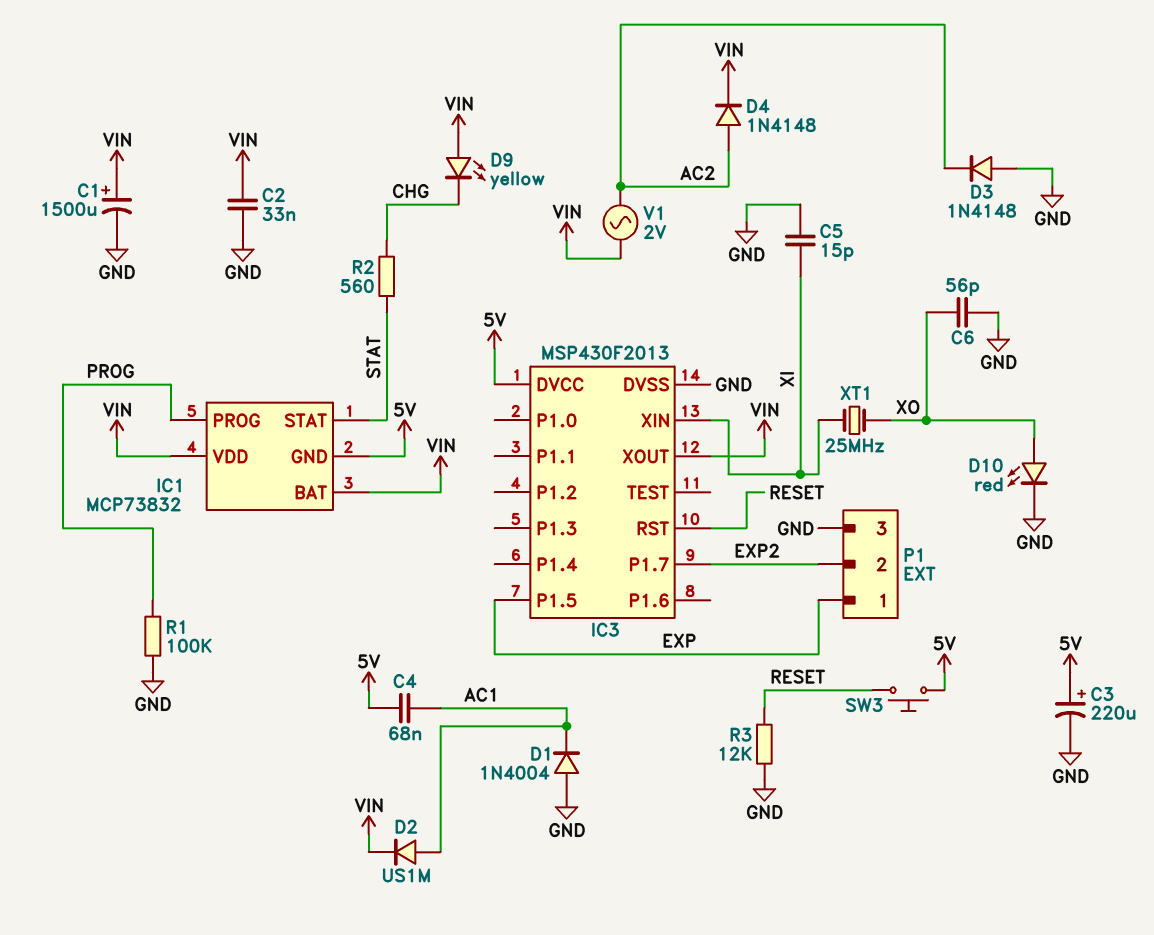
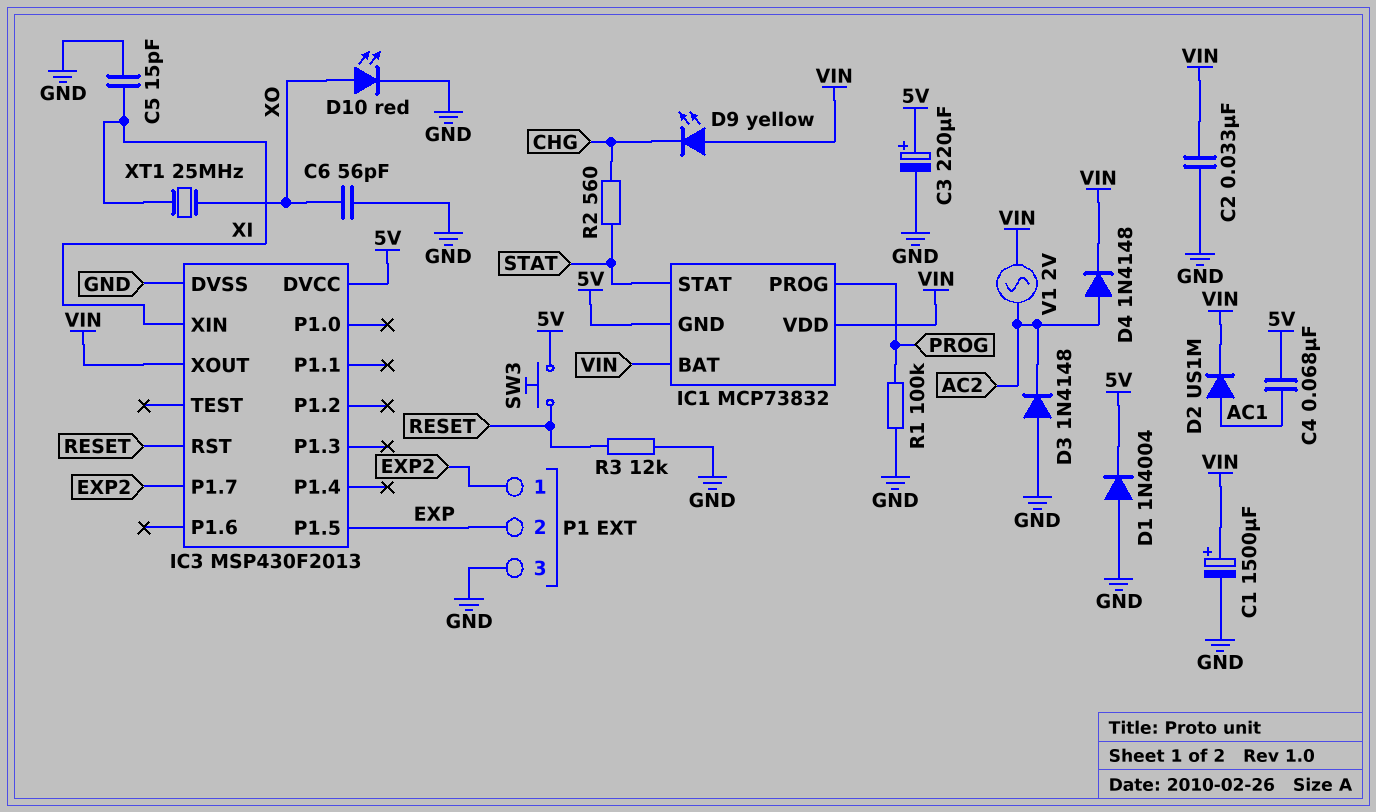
D1: diode 1N4004 (A GND, K AC1) -> diode 1N4004 (A GND, K 5V)
P1 pin 1: EXP -> EXP2
P1 pin 2: EXP2 -> EXP

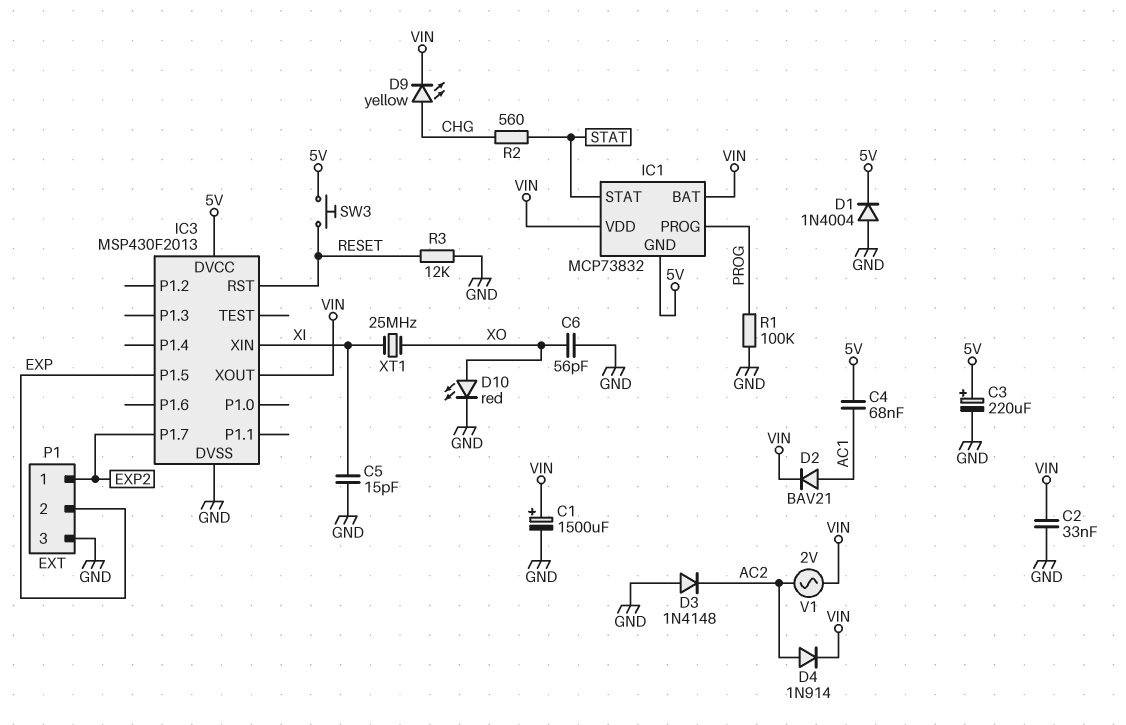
D2: diode US1M (A AC1, K VIN) -> diode BAV21 (A AC1, K VIN)
D4: diode 1N4148 (A AC2, K VIN) -> diode 1N914 (A AC2, K VIN)
D9: LED yellow (A VIN, K CHG) -> LED yellow (A CHG, K VIN)

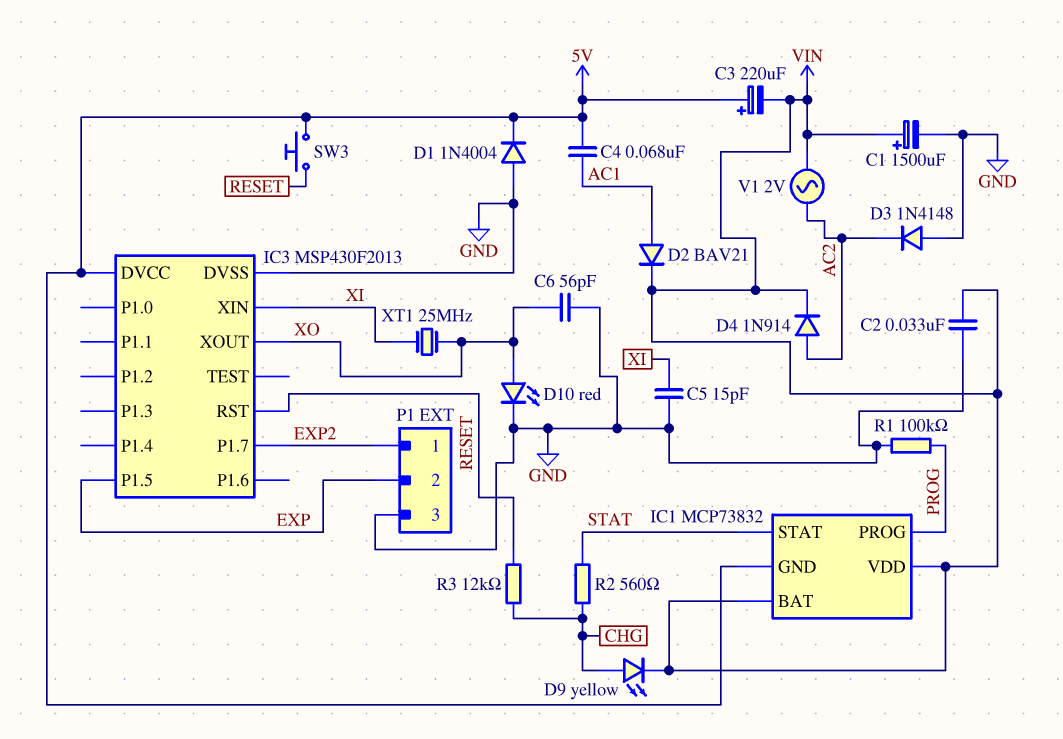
C3: 220uF (plus 5V, minus GND) -> 220uF (plus 5V, minus VIN)
IC3 pin XOUT: VIN -> XO
R3: 12k (GND, RESET) -> 12k (CHG, RESET)

